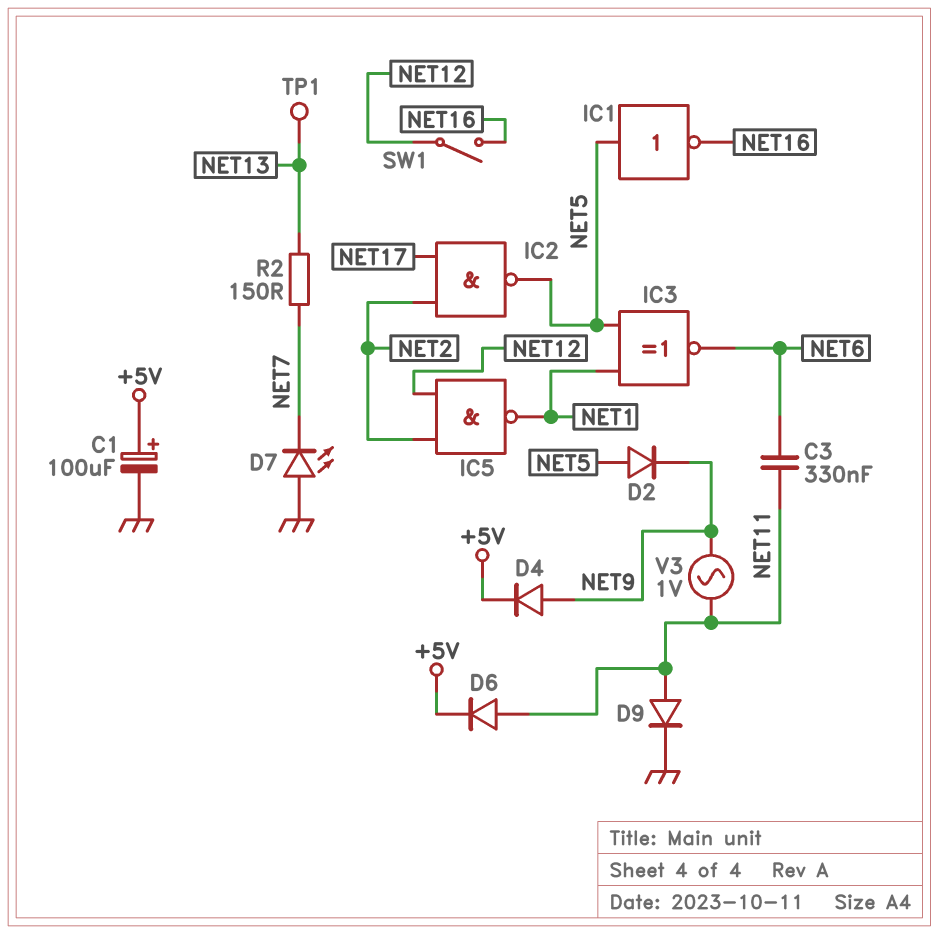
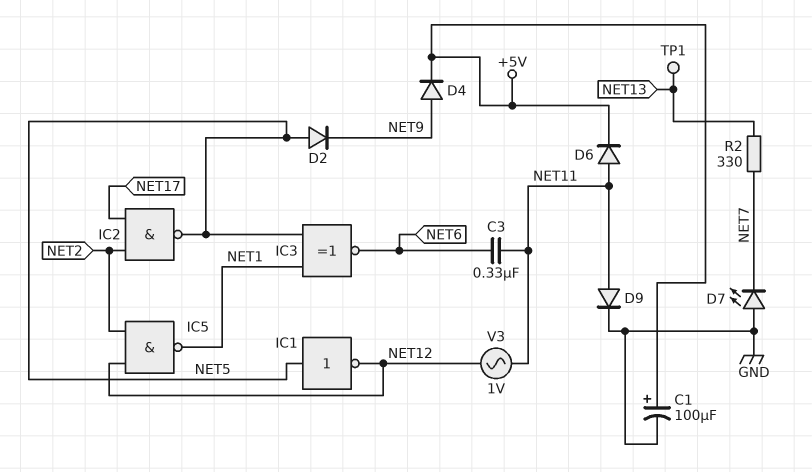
IC1: NOT (in NET5, out NET16) -> NOT (in NET5, out NET12)
R2: 150 (NET7, NET13) -> 330 (NET7, NET13)
SW1: switch (NET12, NET16) -> none
V3: AC 1V (NET9, NET11) -> AC 1V (NET11, NET12)

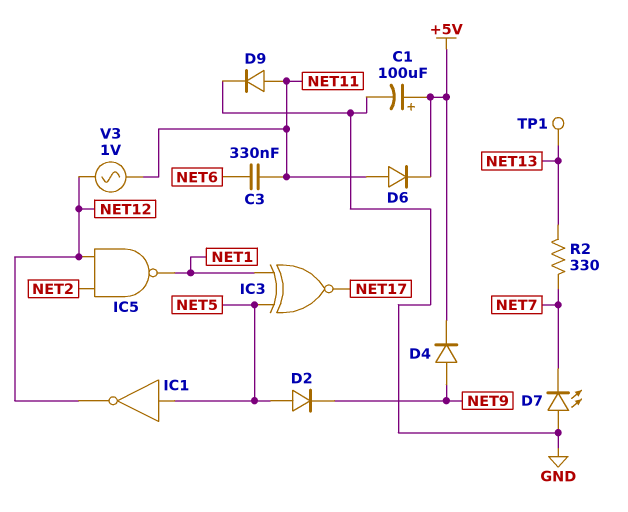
IC2: NAND (in NET2, in NET17, out NET5) -> none
IC3: XNOR (in NET1, in NET5, out NET6) -> XNOR (in NET1, in NET5, out NET17)

